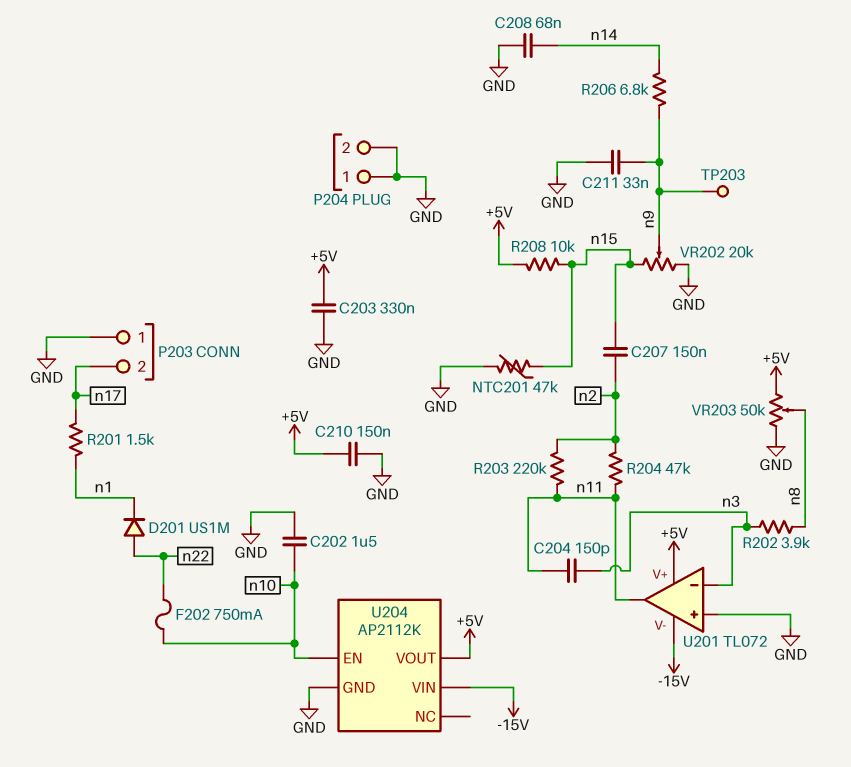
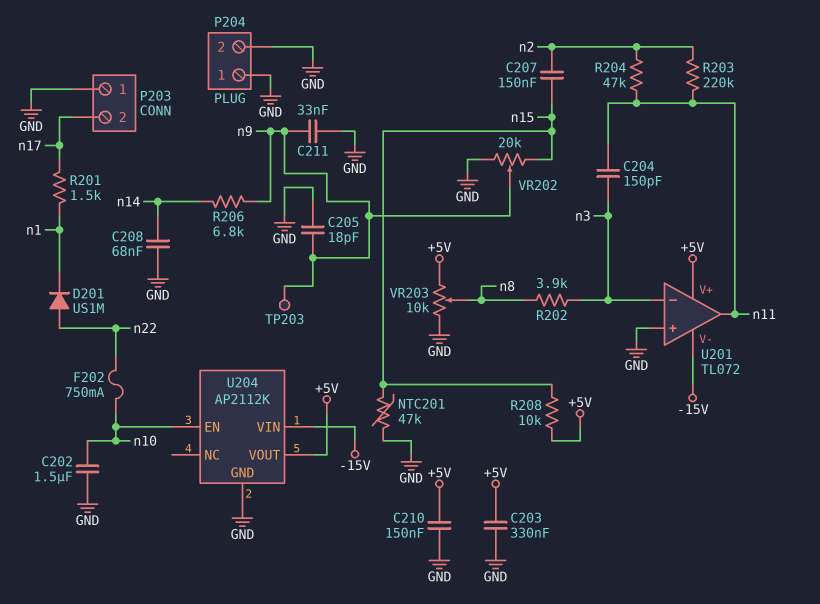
C205: none -> 18pF (GND, n9)
VR203: 50k (+5V, GND, wiper n8) -> 10k (+5V, GND, wiper n8)

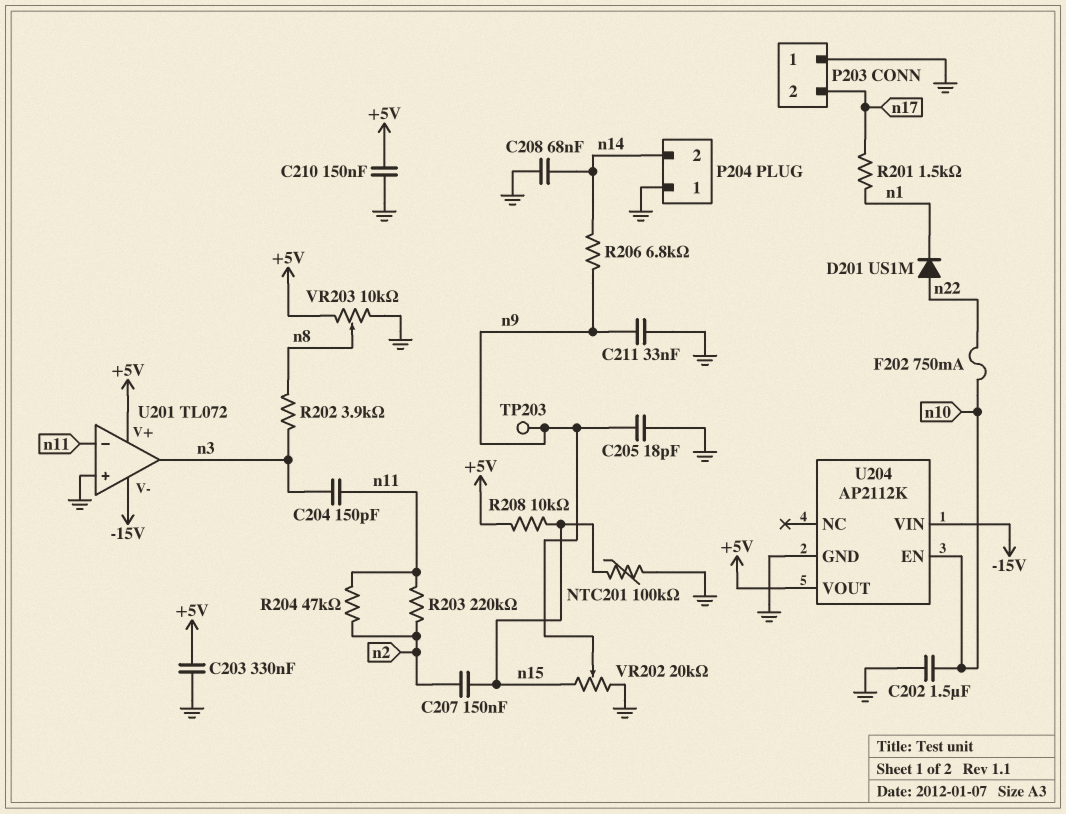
NTC201: 47k (GND, n15) -> 100k (GND, n15)
P204 pin 2: GND -> n14
U201 pin in-: n3 -> n11
U201 pin out: n11 -> n3

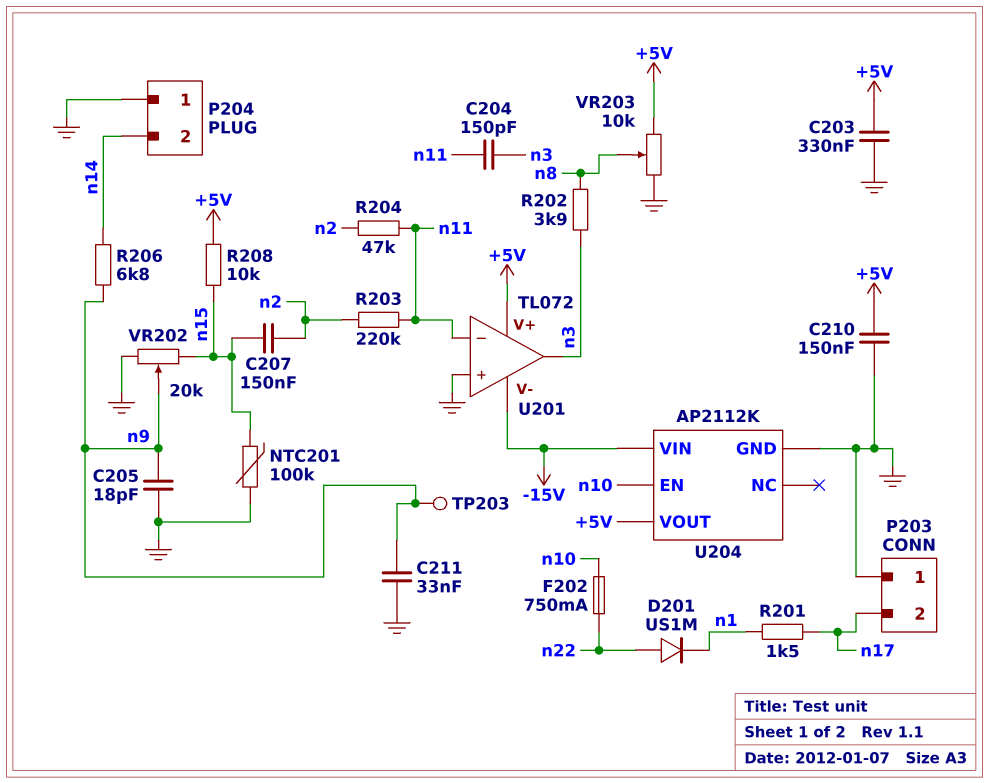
C202: 1.5uF (GND, n10) -> none
C208: 68nF (GND, n14) -> none

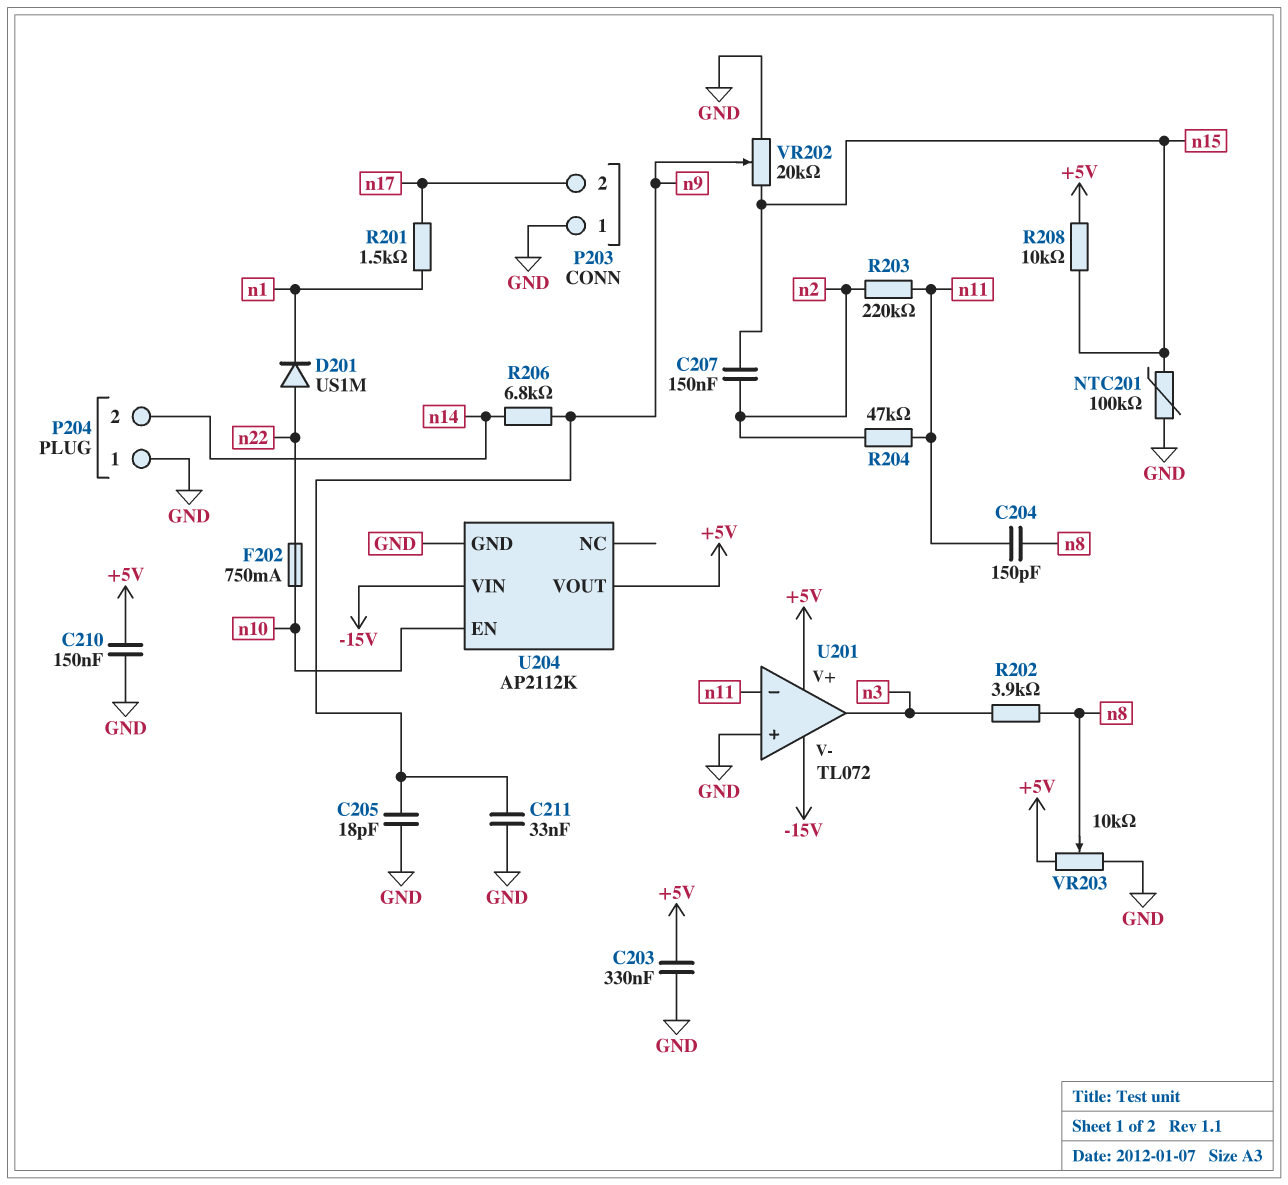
C204: 150pF (n3, n11) -> 150pF (n8, n11)
TP203: test point (n9) -> none

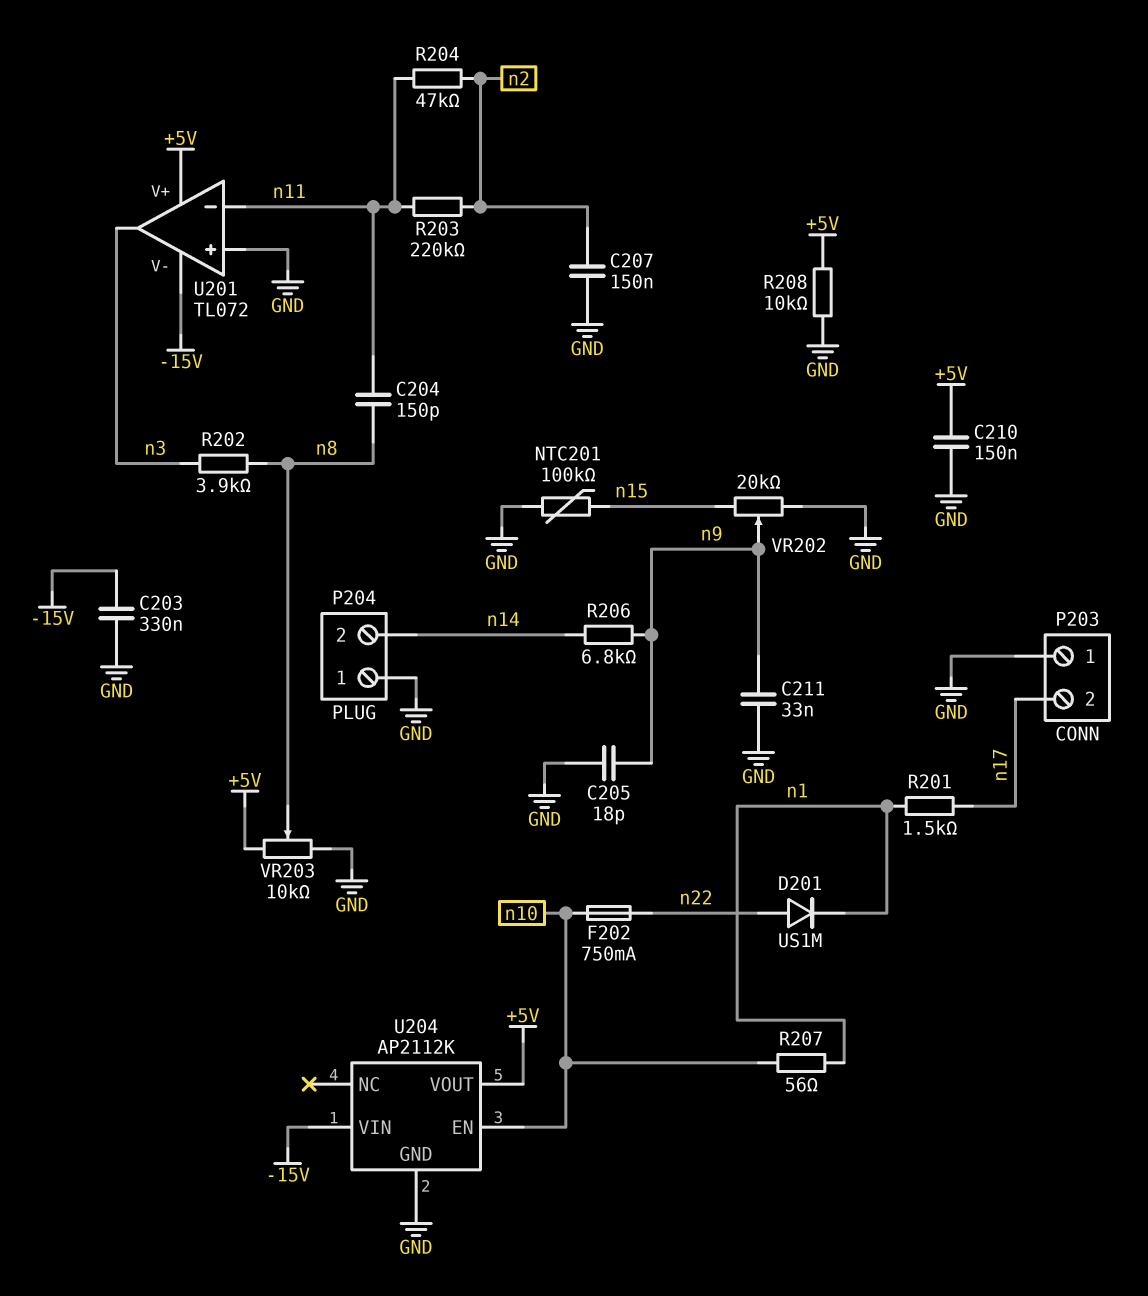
C203: 330nF (+5V, GND) -> 330nF (-15V, GND)
C207: 150nF (n2, n15) -> 150nF (GND, n2)
R207: none -> 56 (n1, n10)
R208: 10k (+5V, n15) -> 10k (+5V, GND)

